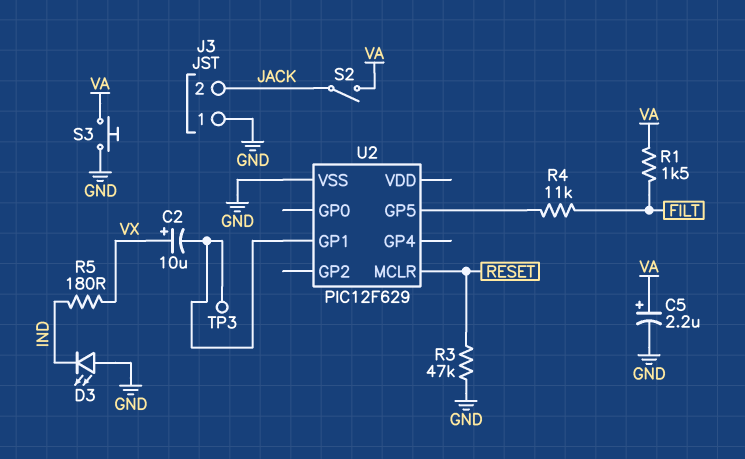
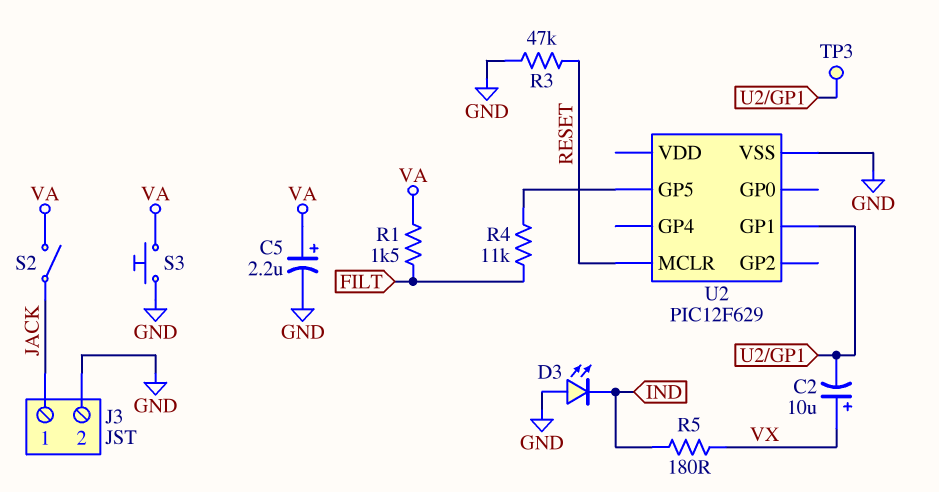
J3 pin 1: GND -> JACK
J3 pin 2: JACK -> GND

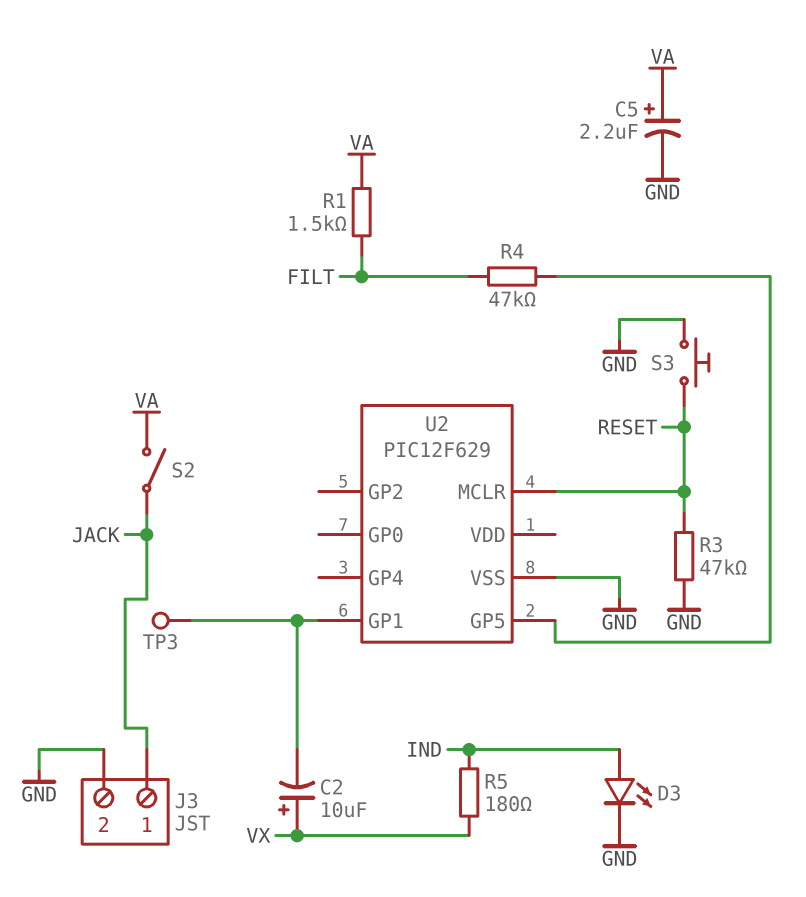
D3: LED (A GND, K IND) -> LED (A IND, K GND)
R4: 11k (FILT, U2/GP5) -> 47k (FILT, U2/GP5)
S3: button (GND, VA) -> button (GND, RESET)

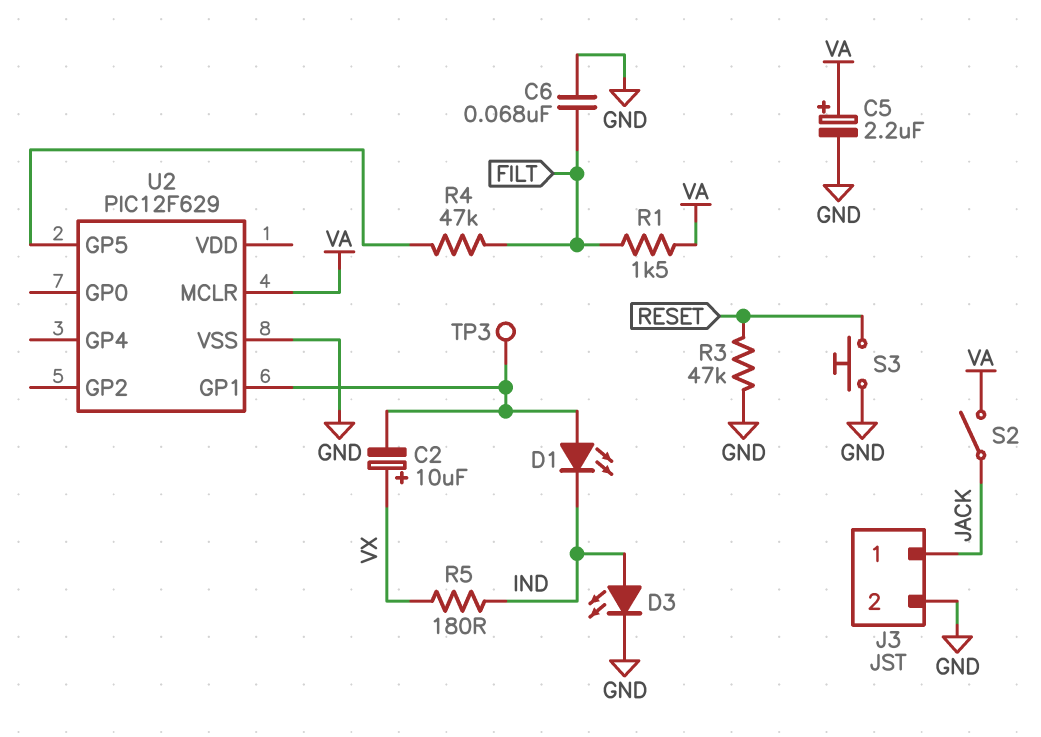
C6: none -> 68nF (FILT, GND)
D1: none -> LED (A U2/GP1, K IND)
U2 pin MCLR: RESET -> VA

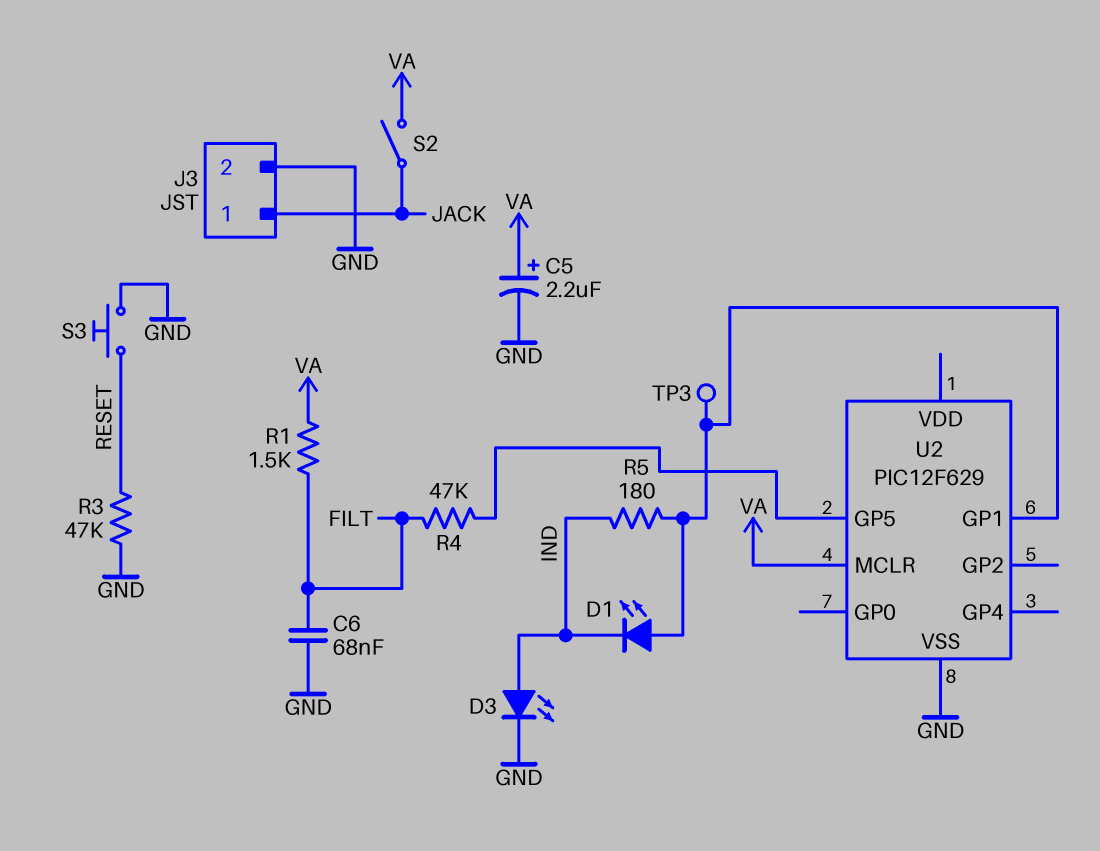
C2: 10uF (plus VX, minus U2/GP1) -> none
R5: 180 (IND, VX) -> 180 (IND, U2/GP1)

